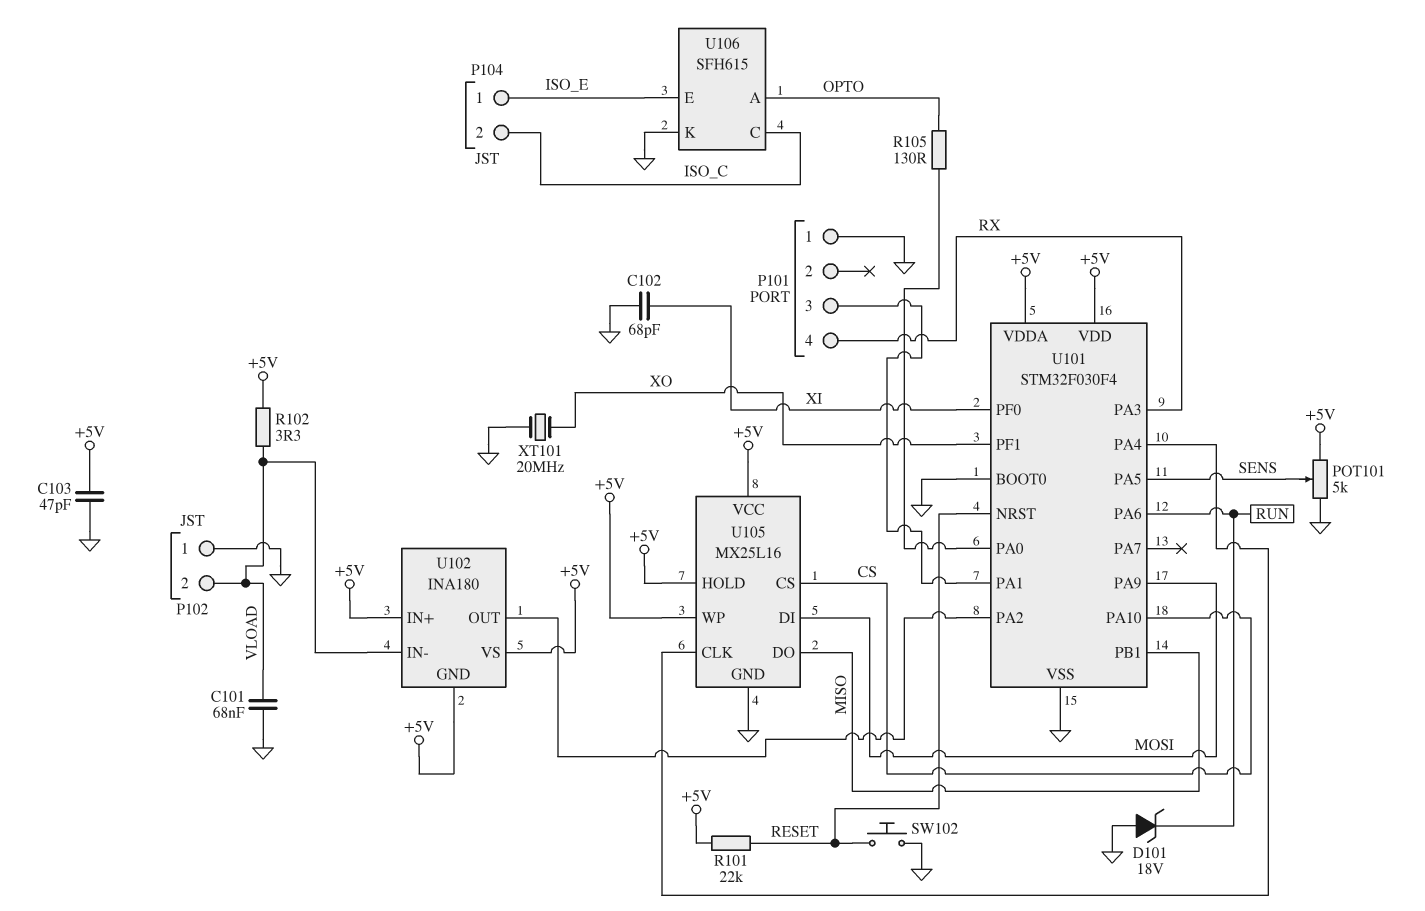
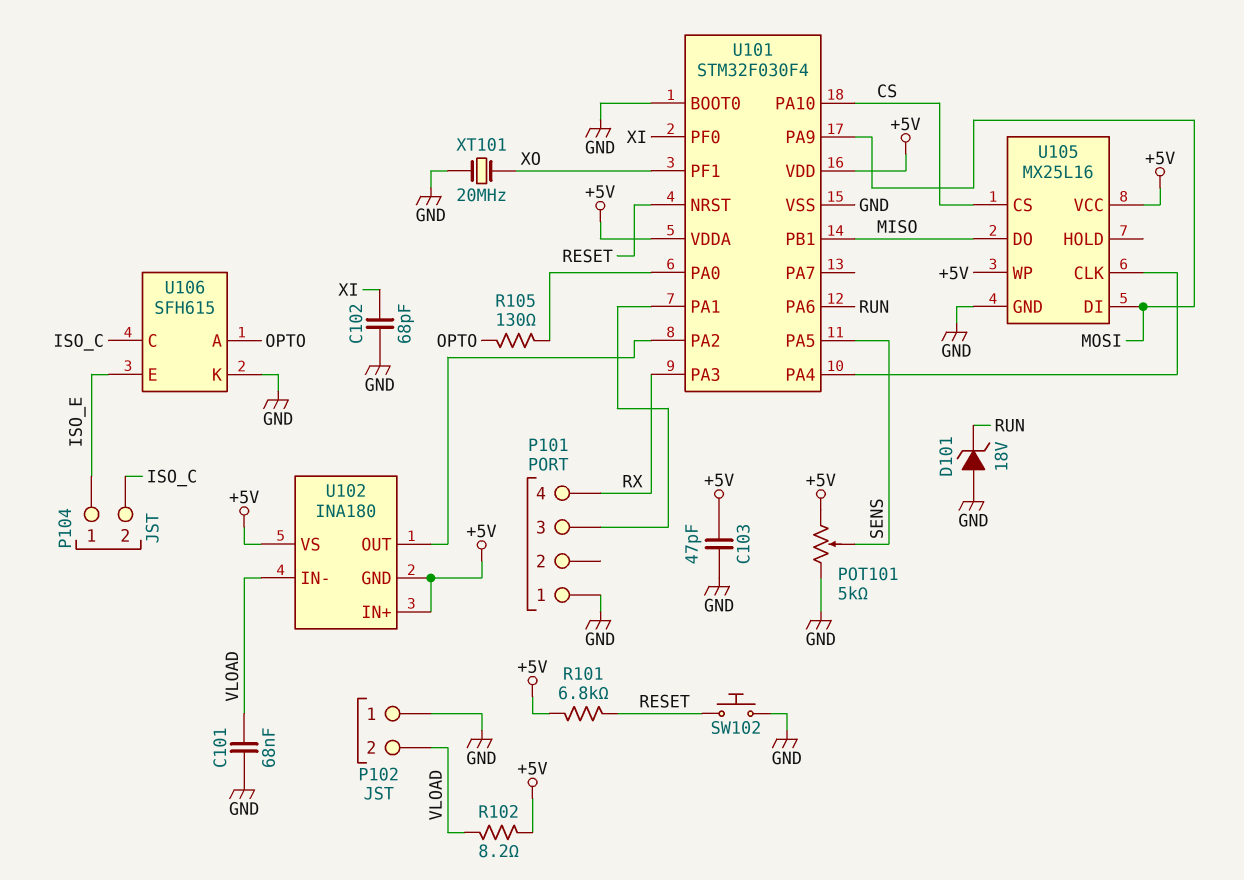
R101: 22k (+5V, RESET) -> 6.8k (+5V, RESET)
R102: 3.3 (+5V, VLOAD) -> 8.2 (+5V, VLOAD)
U105 pin HOLD: +5V -> none

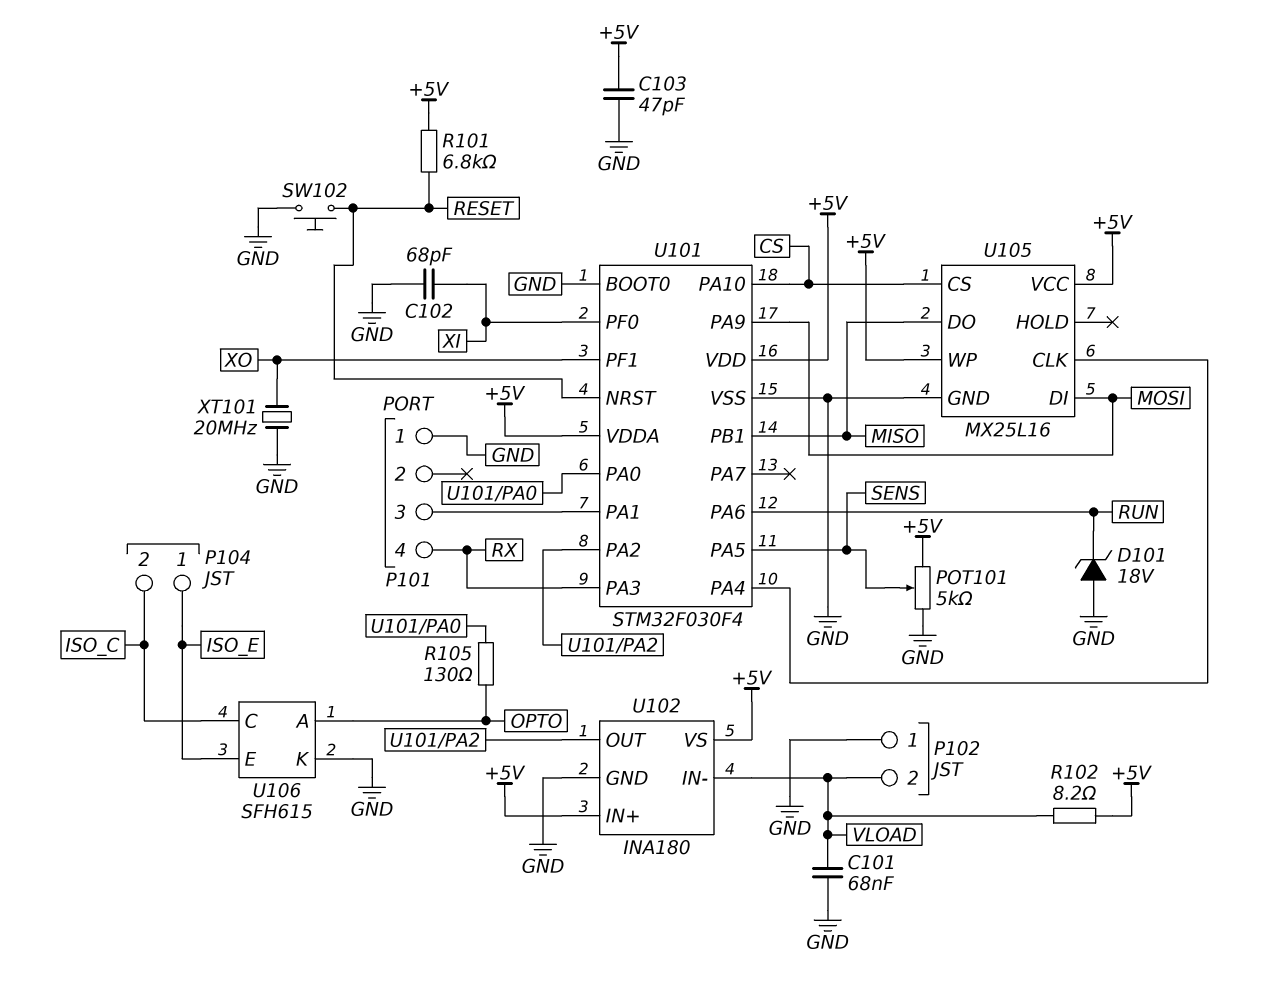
U102 pin GND: +5V -> GND

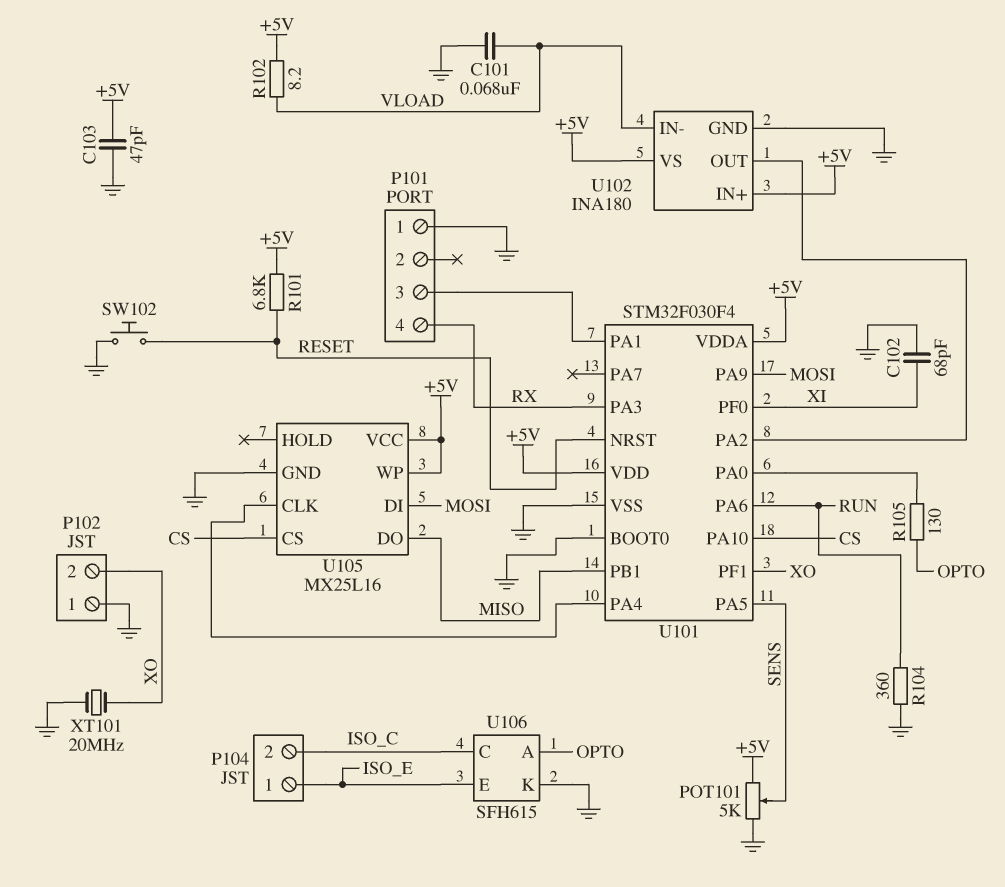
D101: zener 18V (A GND, K RUN) -> none
P102 pin 2: VLOAD -> XO
R104: none -> 360 (GND, RUN)

